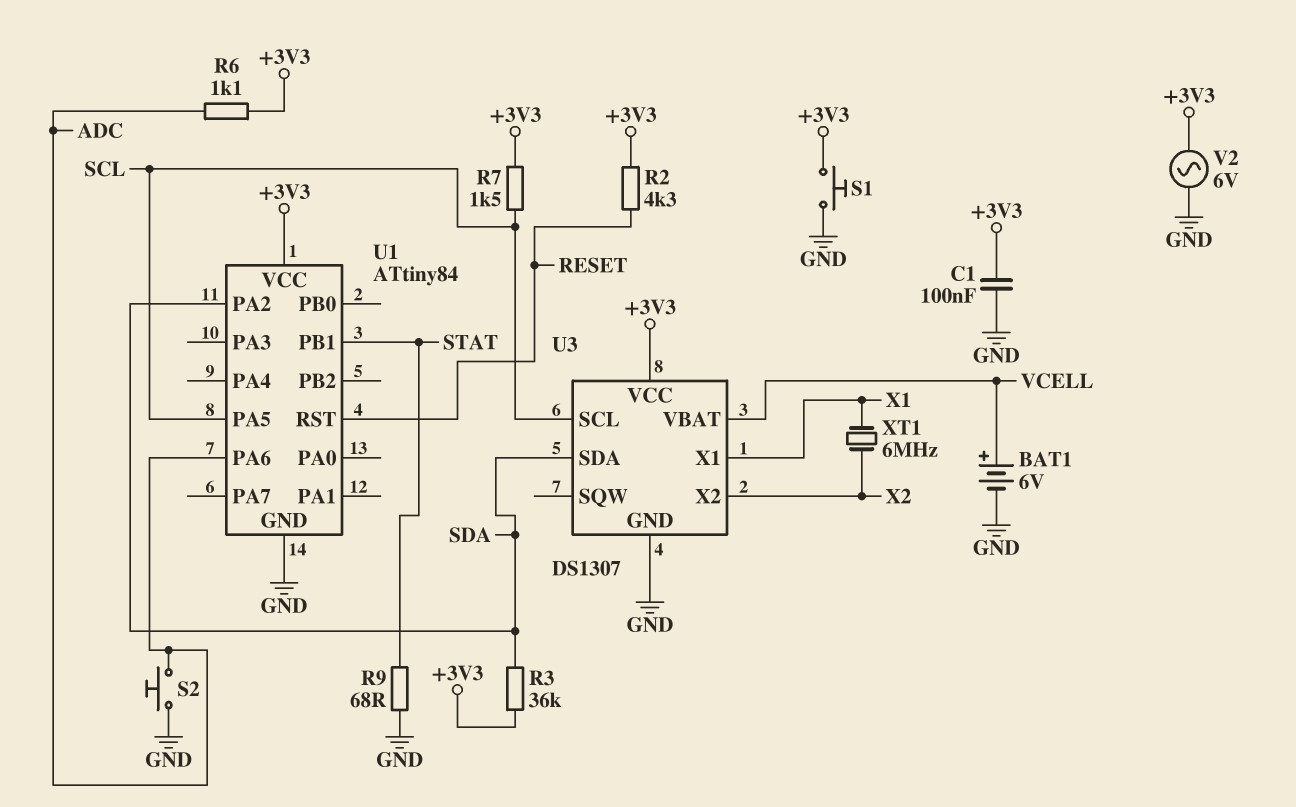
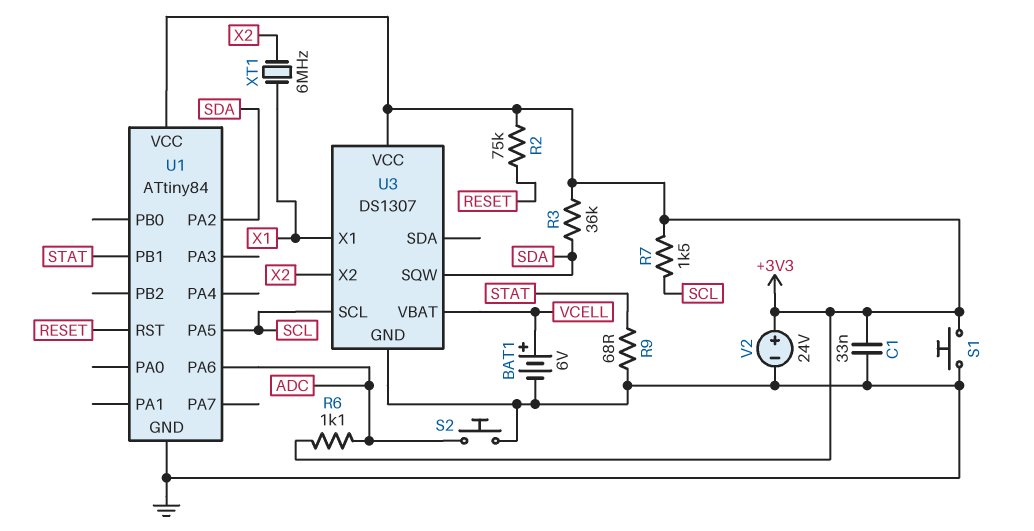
C1: 100nF (+3V3, GND) -> 33nF (+3V3, GND)
R2: 4.3k (+3V3, RESET) -> 75k (+3V3, RESET)
U3 pin SDA: SDA -> none
U3 pin SQW: none -> SDA
V2: AC 6V (+3V3, GND) -> 24V (plus +3V3, minus GND)

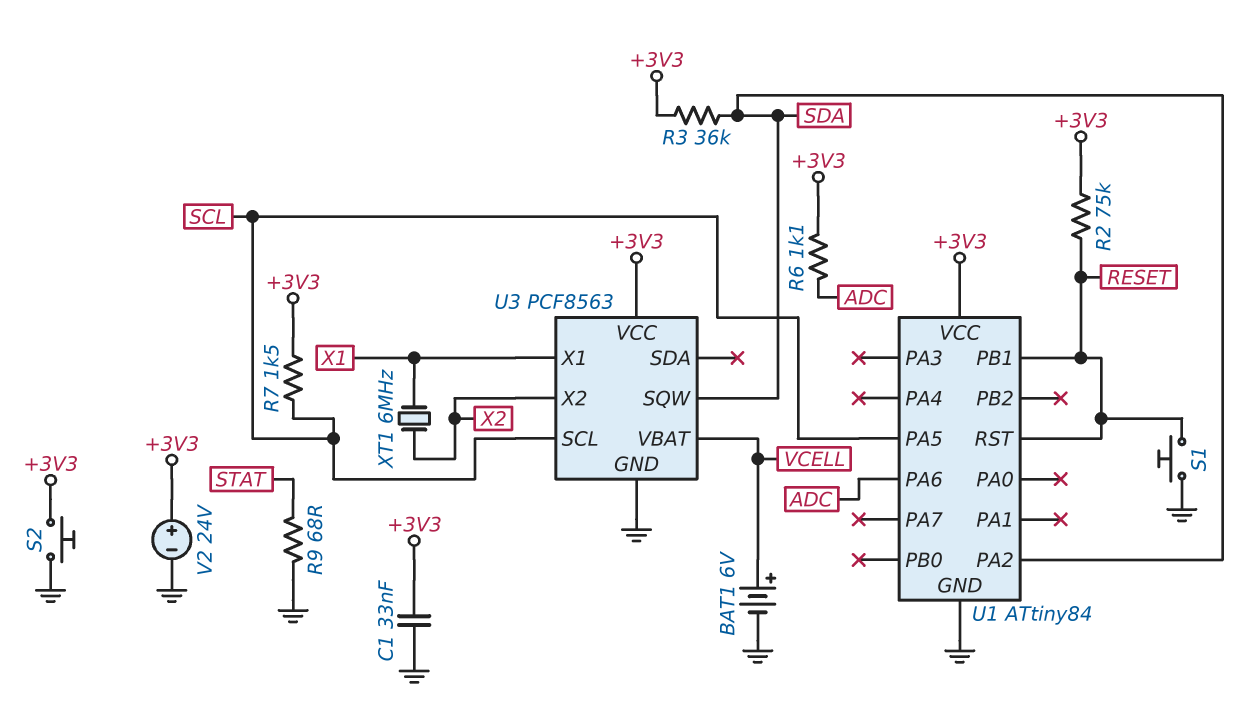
S1: button (+3V3, GND) -> button (GND, RESET)
S2: button (ADC, GND) -> button (+3V3, GND)
U1 pin PB1: STAT -> RESET
U3: DS1307 -> PCF8563

